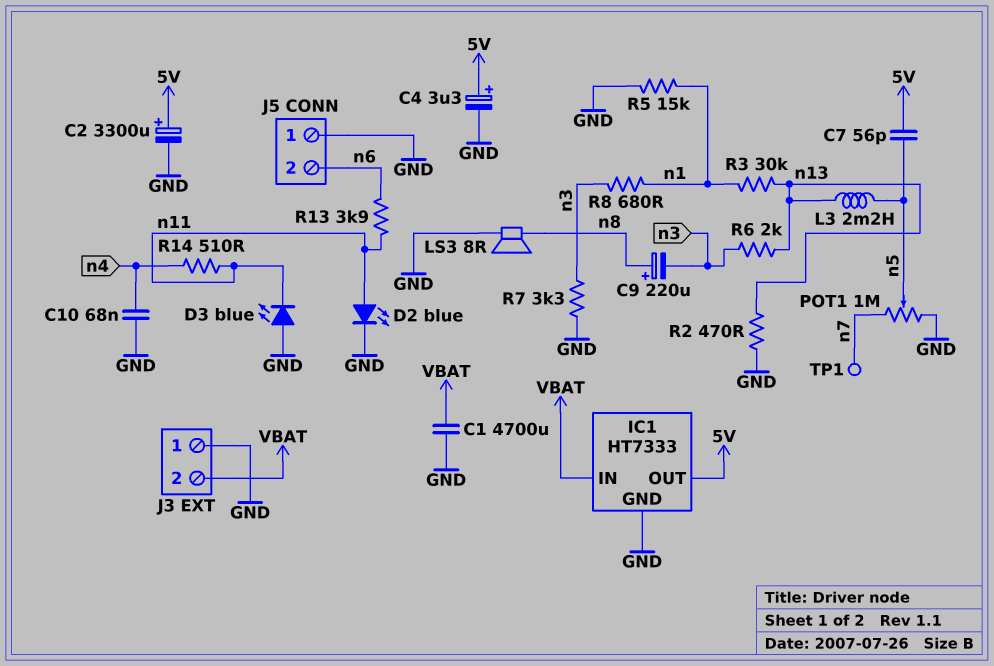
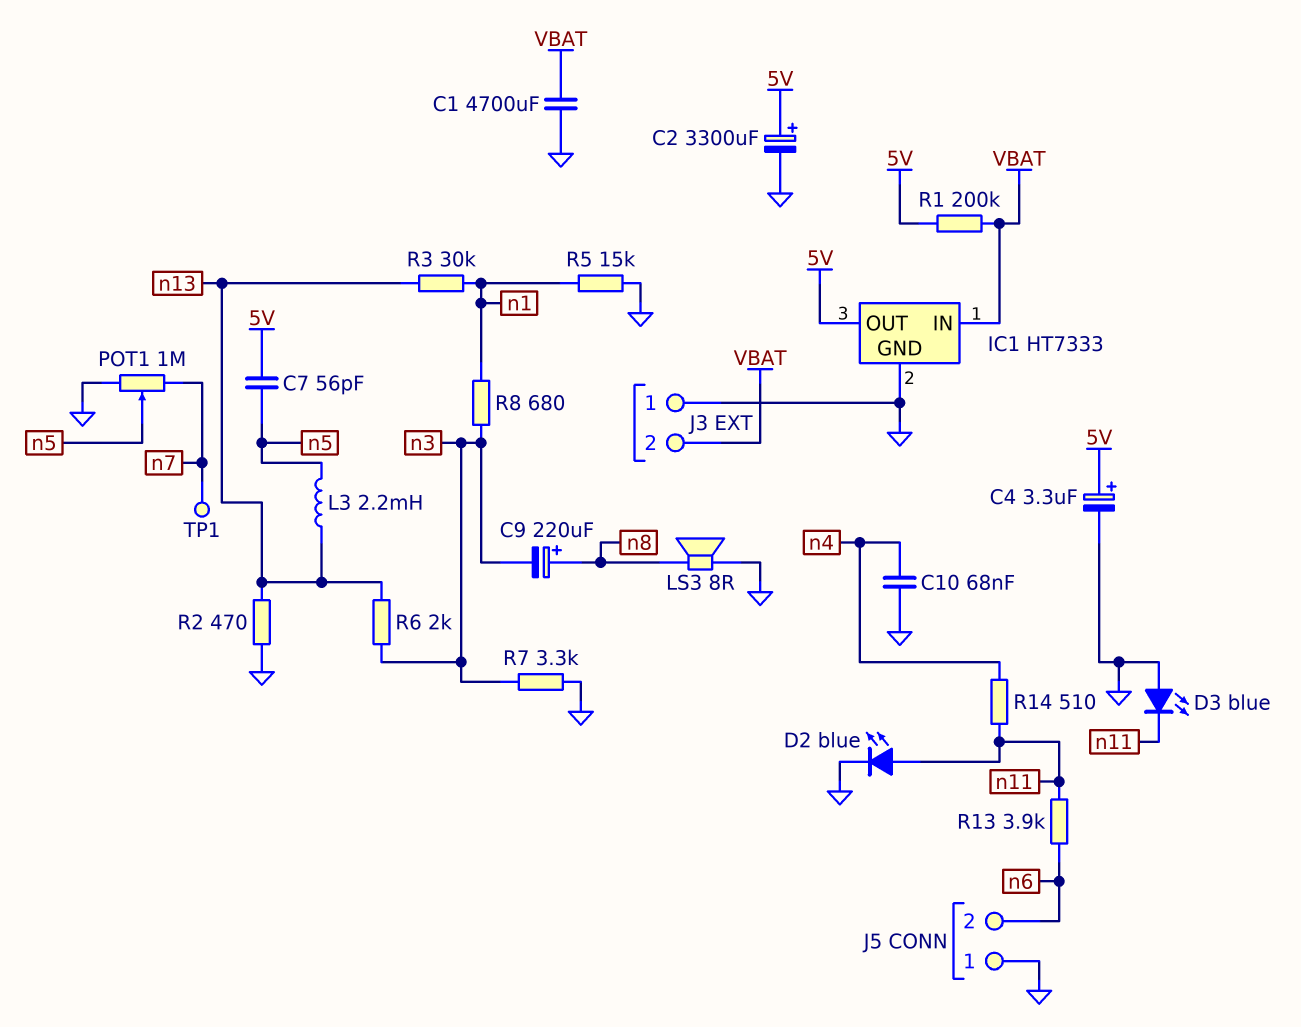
R1: none -> 200k (5V, VBAT)

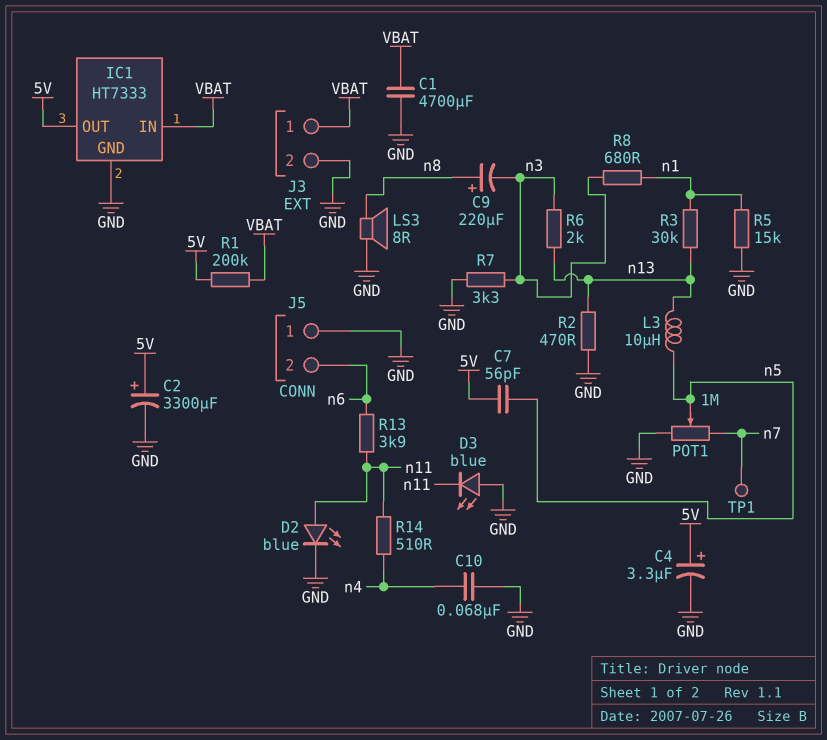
J3 pin 1: GND -> VBAT
J3 pin 2: VBAT -> GND
L3: 2.2mH (n5, n13) -> 10uH (n5, n13)

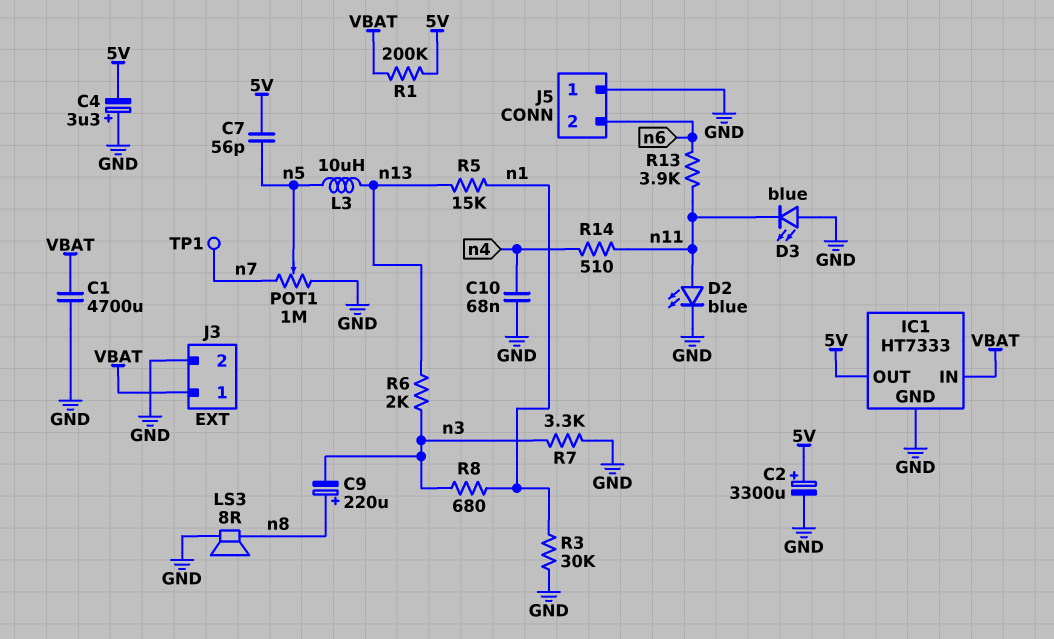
C4: 3.3uF (plus 5V, minus GND) -> 3.3uF (plus GND, minus 5V)
R2: 470 (GND, n13) -> none
R3: 30k (n1, n13) -> 30k (GND, n1)
R5: 15k (GND, n1) -> 15k (n1, n13)

